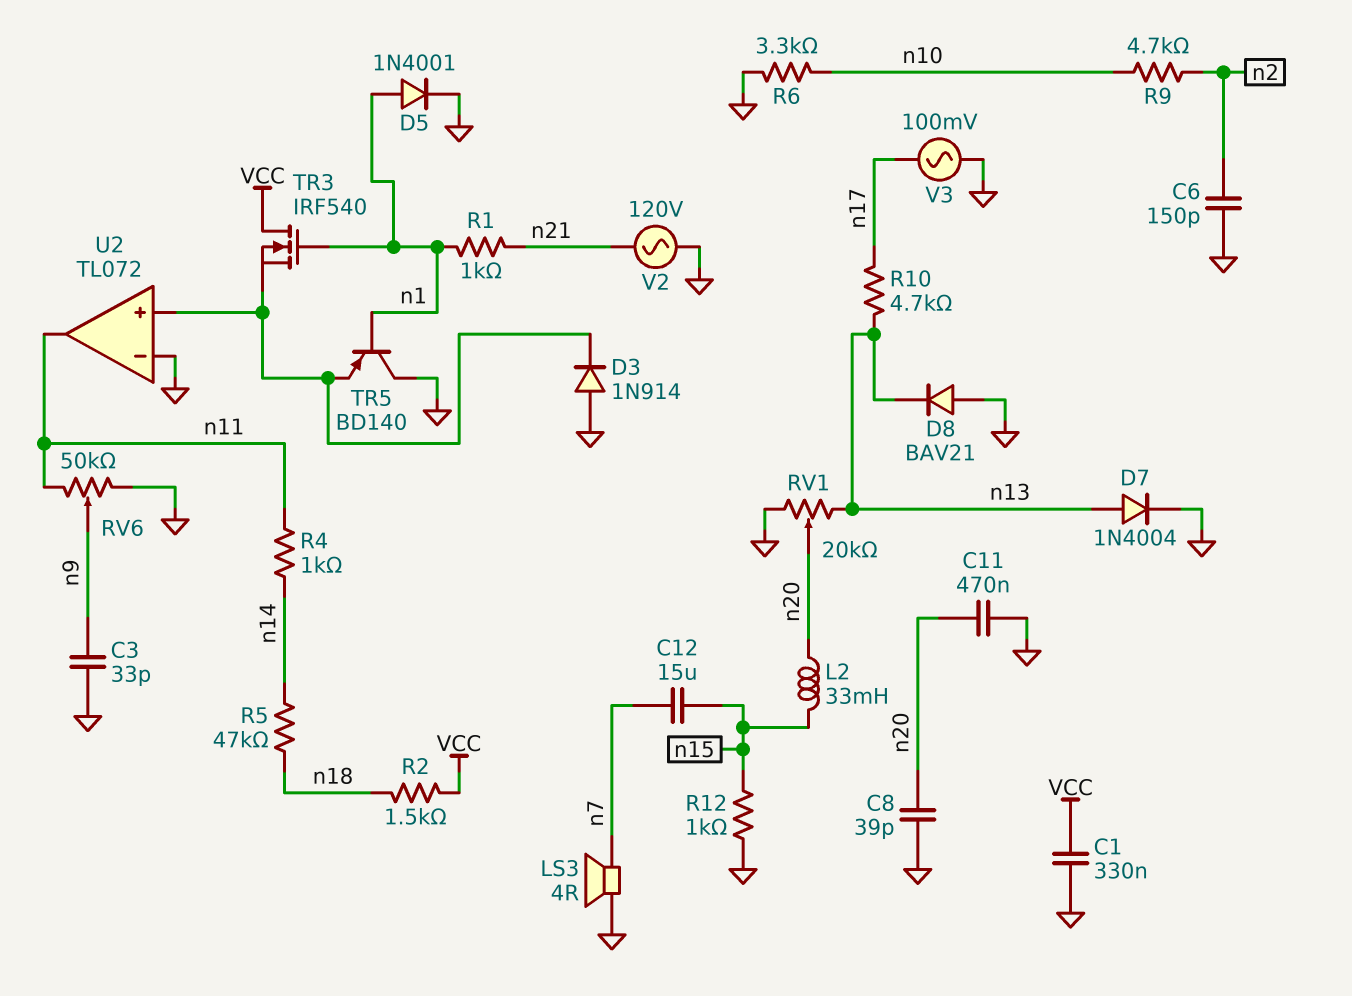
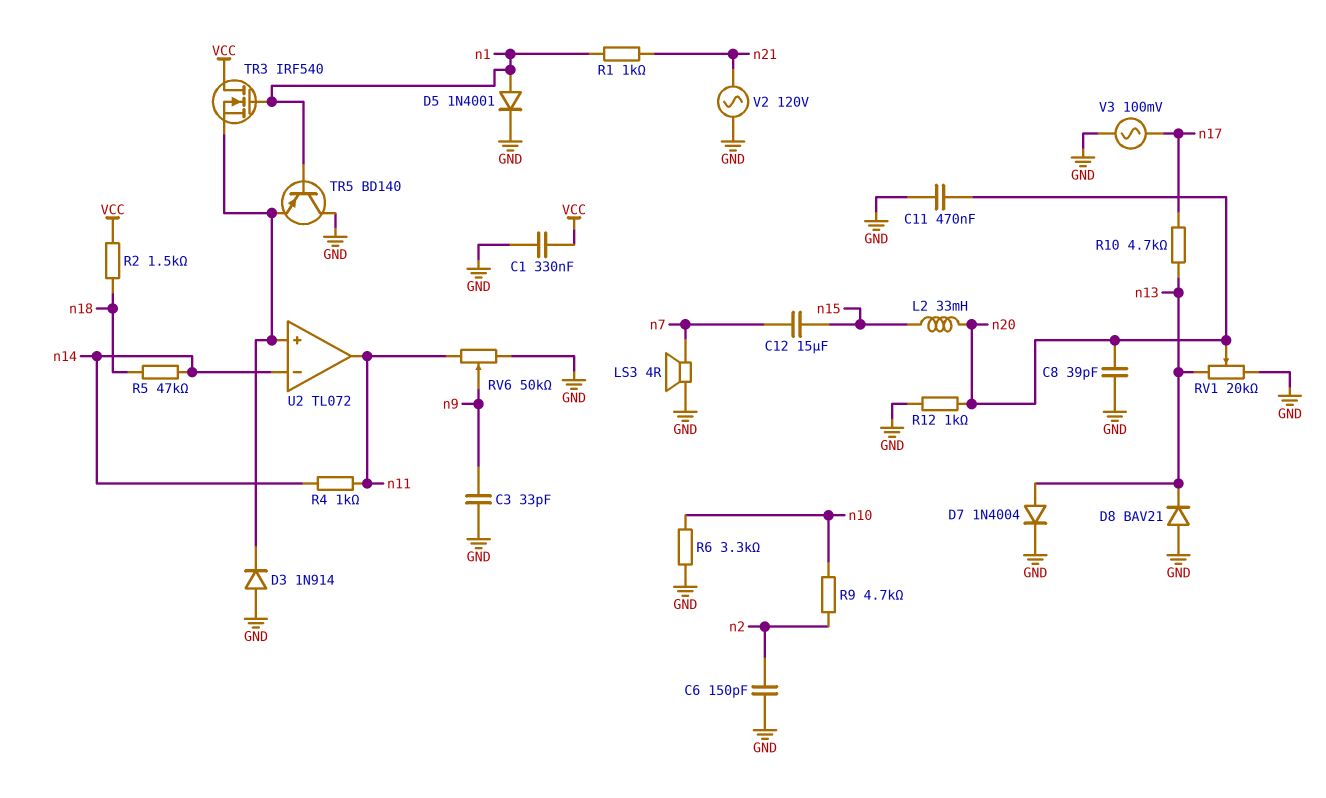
R12: 1k (GND, n15) -> 1k (GND, n20)
U2 pin in-: GND -> n14

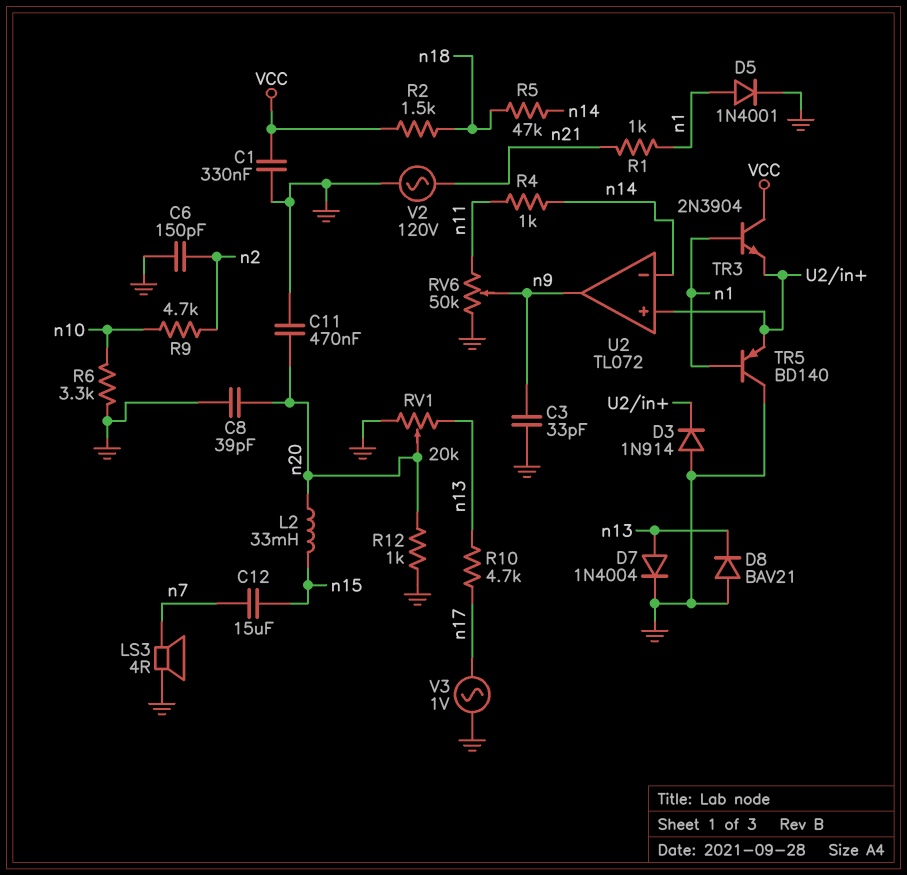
TR3: NMOS IRF540 (G n1, D VCC, S U2/in+) -> NPN 2N3904 (B n1, C VCC, E U2/in+)
U2 pin out: n11 -> n9
V3: AC 100mV (GND, n17) -> AC 1V (GND, n17)

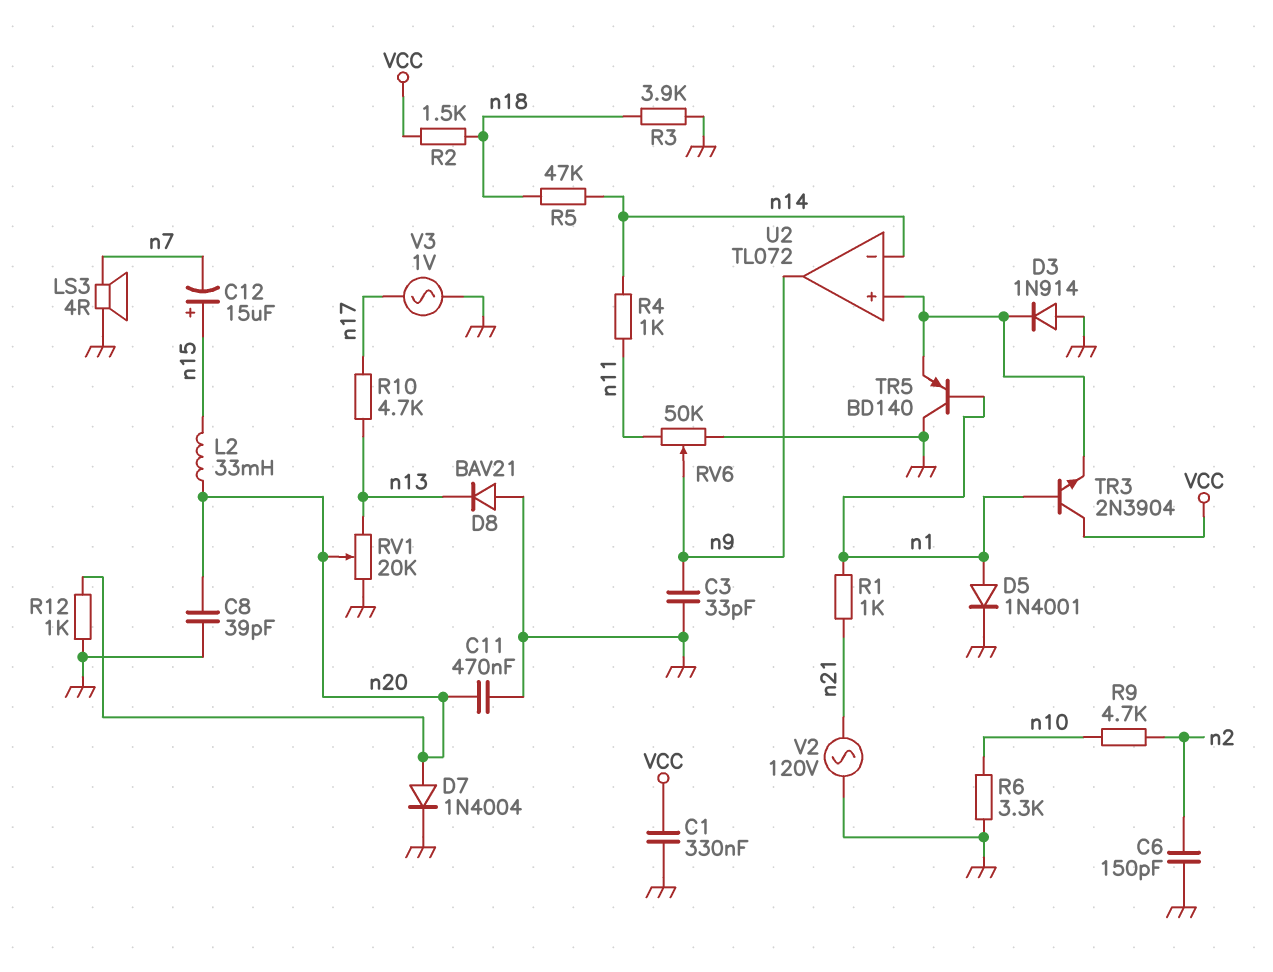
C12: 15uF (n7, n15) -> 15uF (plus n15, minus n7)
D7: diode 1N4004 (A n13, K GND) -> diode 1N4004 (A n20, K GND)
R3: none -> 3.9k (GND, n18)

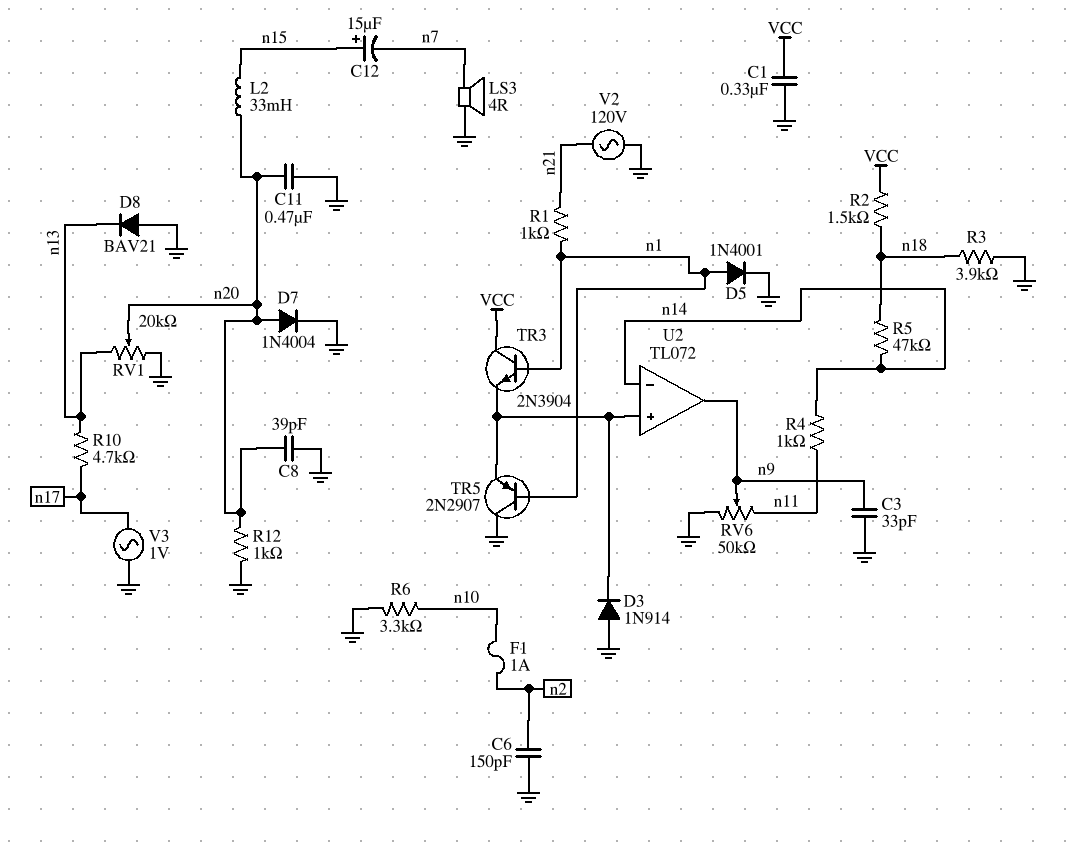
F1: none -> 1A (n2, n10)
R9: 4.7k (n2, n10) -> none
TR5: PNP BD140 (B n1, C GND, E U2/in+) -> PNP 2N2907 (B n1, C GND, E U2/in+)

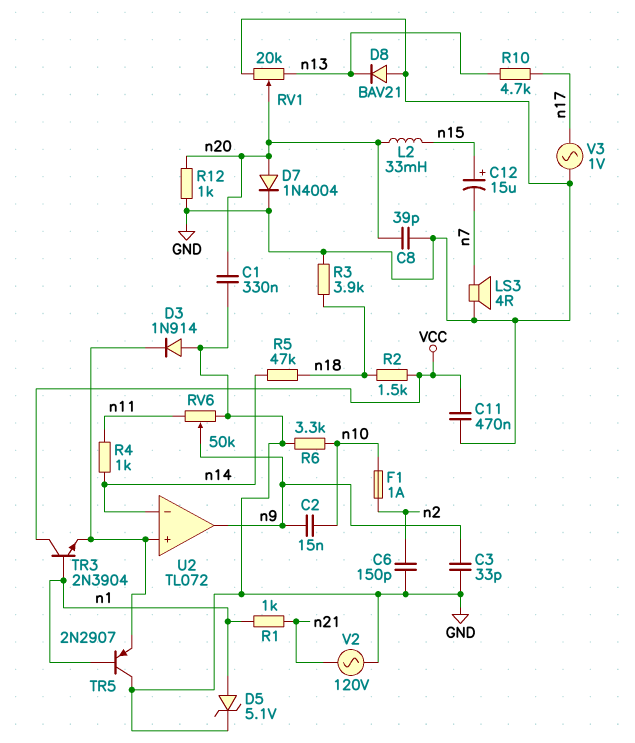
C1: 330nF (GND, VCC) -> 330nF (GND, n20)
C2: none -> 15nF (n9, n10)
C11: 470nF (GND, n20) -> 470nF (GND, VCC)
D5: diode 1N4001 (A n1, K GND) -> zener 5.1V (A n1, K GND)

